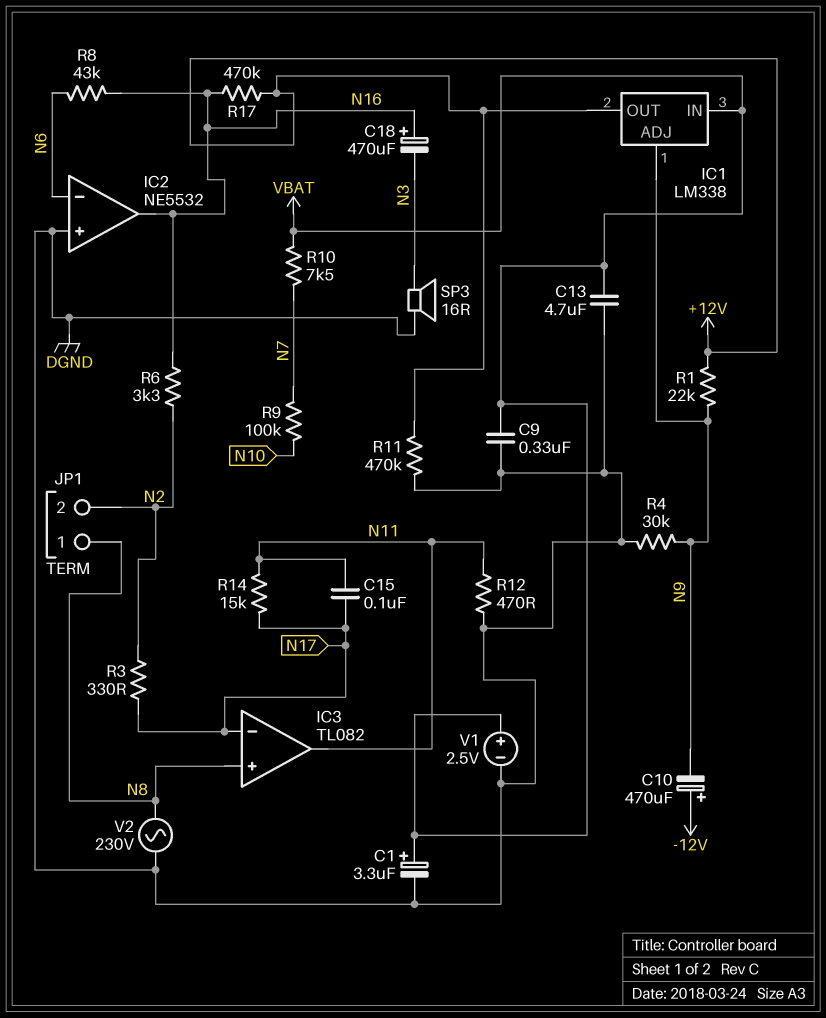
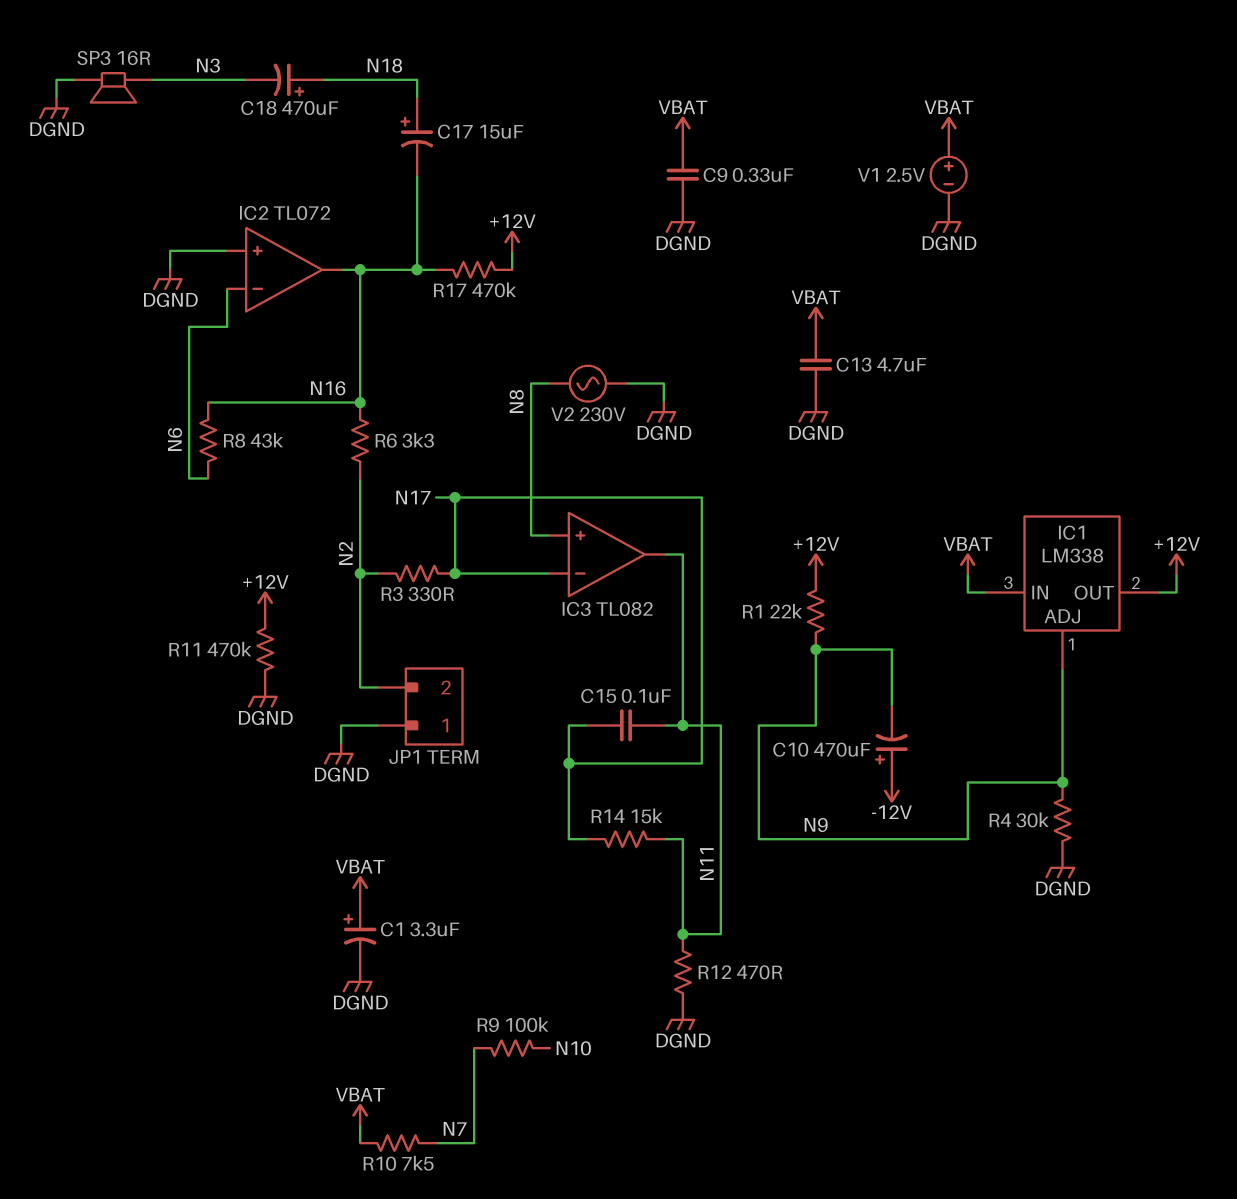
C17: none -> 15uF (plus N18, minus N16)
C18: 470uF (plus N16, minus N3) -> 470uF (plus N18, minus N3)
IC2: NE5532 -> TL072
JP1 pin 1: N8 -> DGND

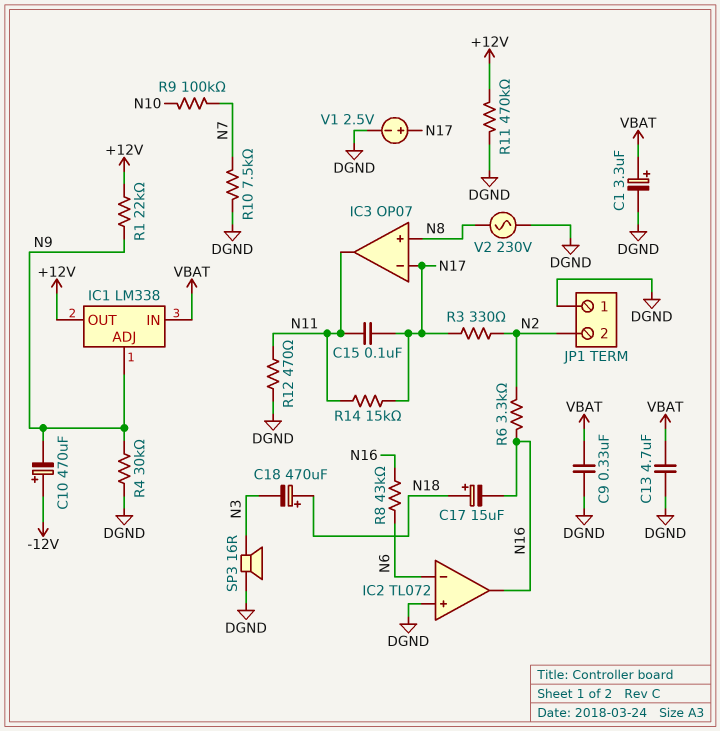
IC3: TL082 -> OP07
R10: 7.5k (N7, VBAT) -> 7.5k (DGND, N7)
R17: 470k (+12V, N16) -> none
V1: 2.5V (plus VBAT, minus DGND) -> 2.5V (plus N17, minus DGND)

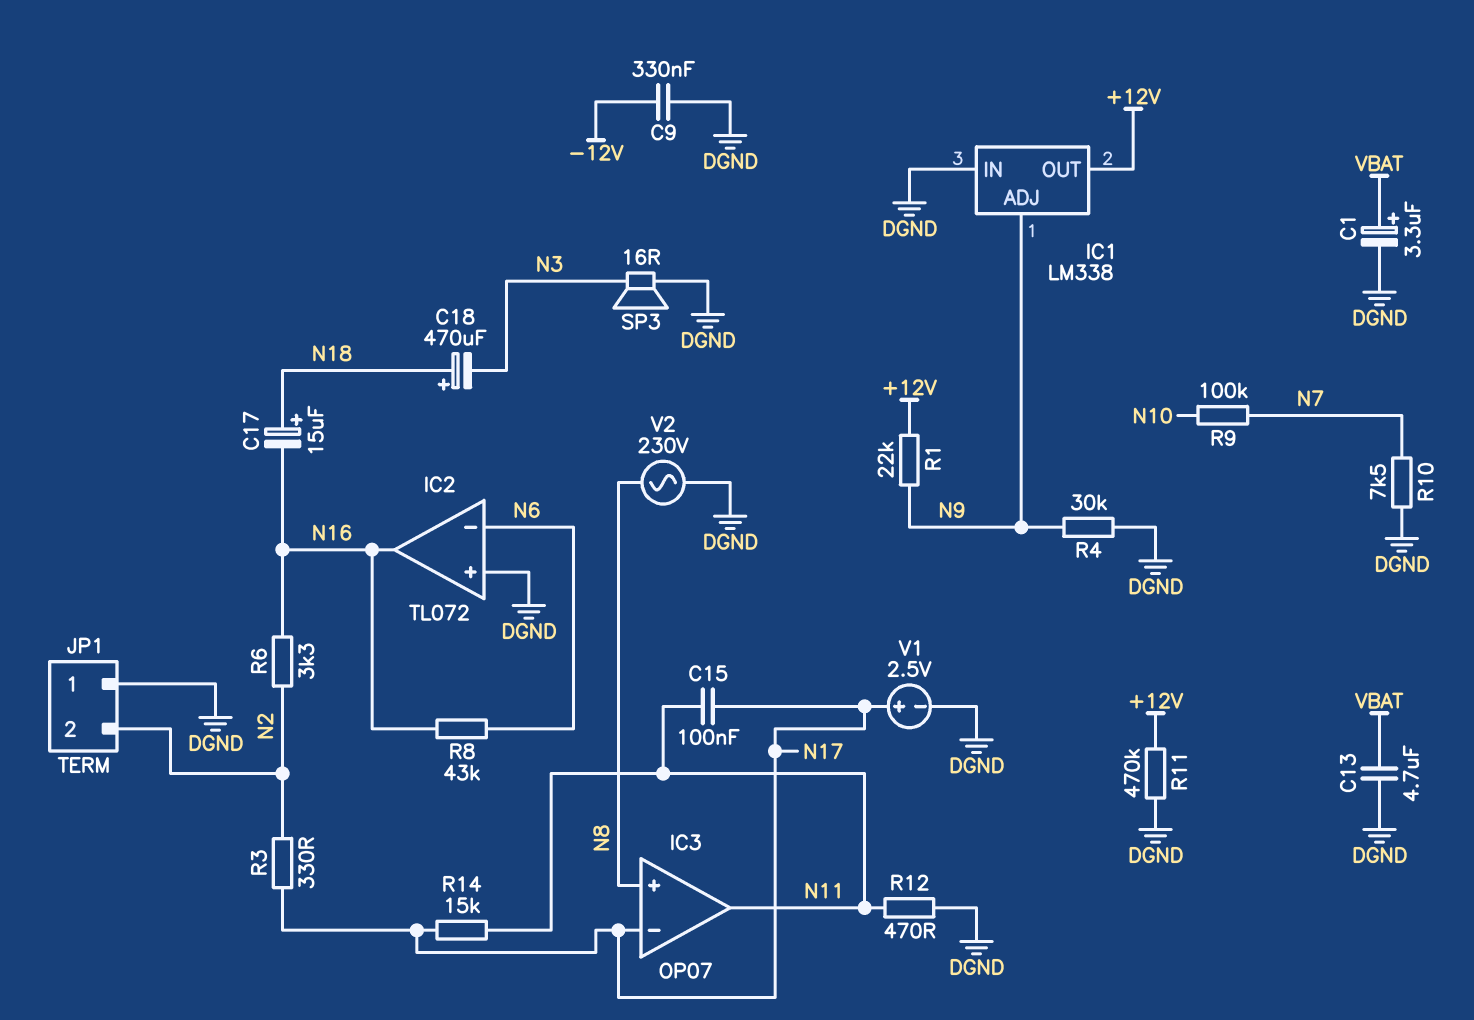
C9: 330nF (DGND, VBAT) -> 330nF (-12V, DGND)
C10: 470uF (plus -12V, minus N9) -> none
IC1 pin IN: VBAT -> DGND

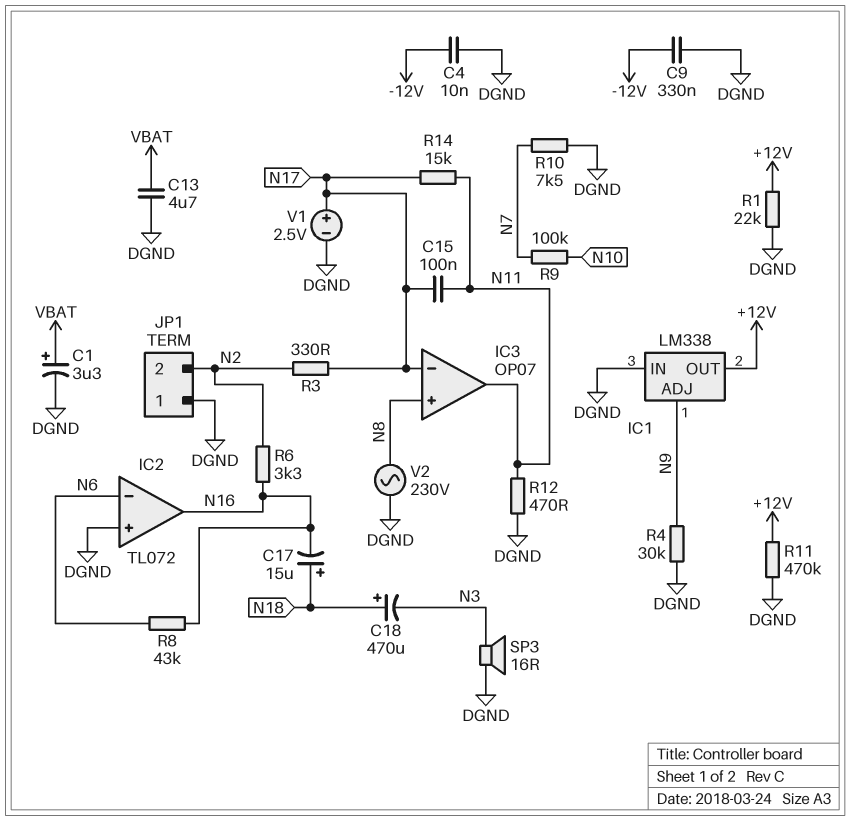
C4: none -> 10nF (-12V, DGND)
R1: 22k (+12V, N9) -> 22k (+12V, DGND)

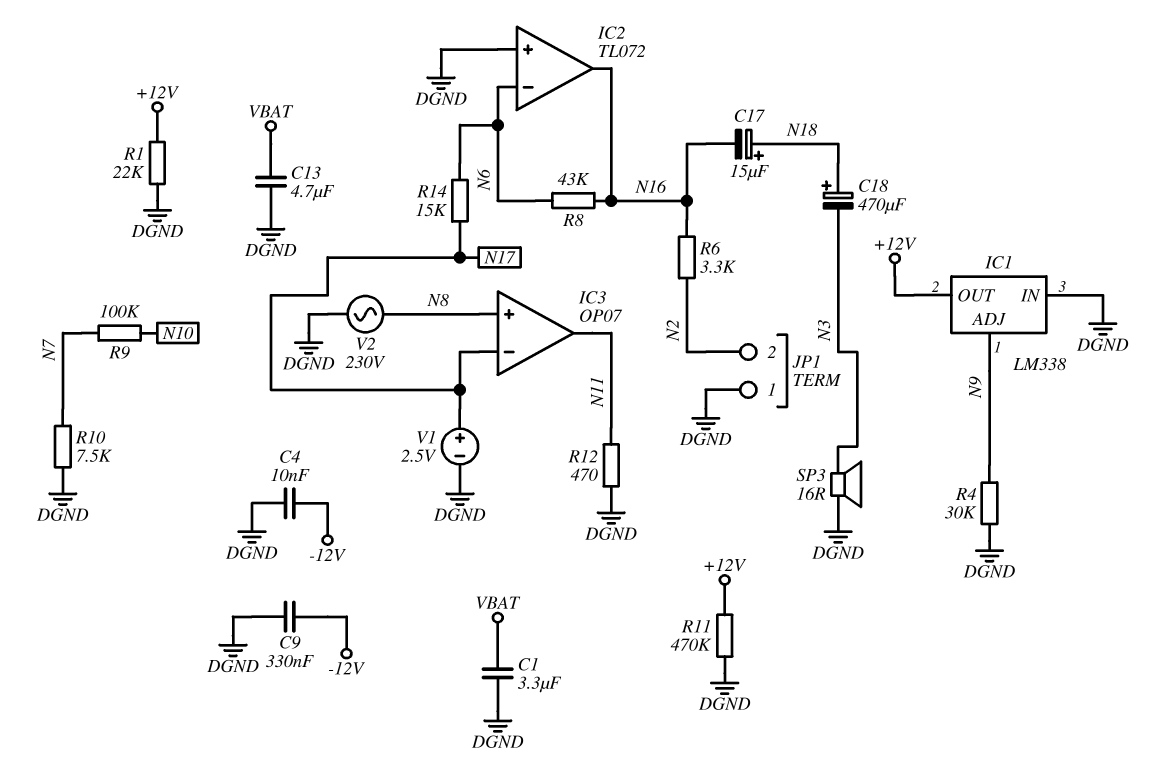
C1: 3.3uF (plus VBAT, minus DGND) -> 3.3uF (DGND, VBAT)
C15: 100nF (N11, N17) -> none
R3: 330 (N2, N17) -> none
R14: 15k (N11, N17) -> 15k (N6, N17)

